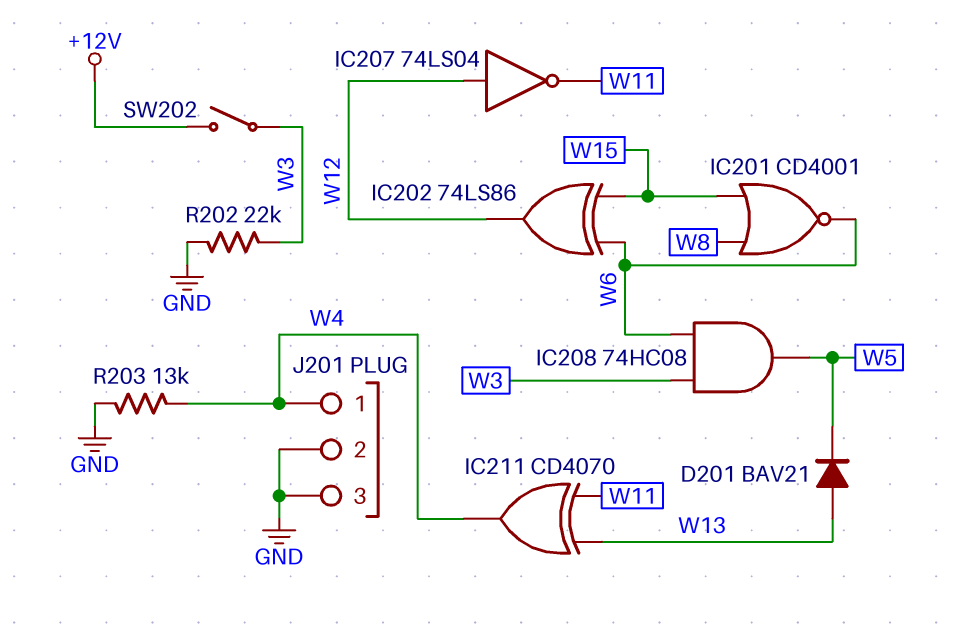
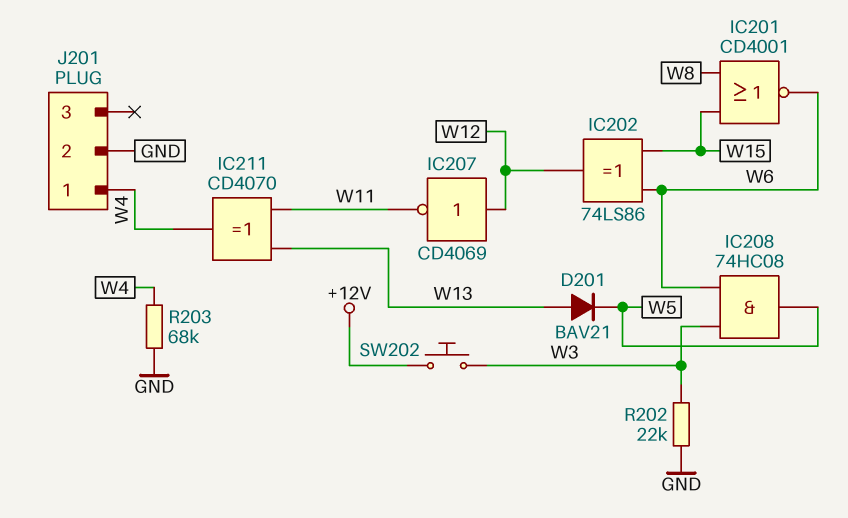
IC207: NOT 74LS04 (in W12, out W11) -> NOT CD4069 (in W12, out W11)
J201 pin 3: GND -> none
R203: 13k (GND, W4) -> 68k (GND, W4)
SW202: switch (+12V, W3) -> button (+12V, W3)

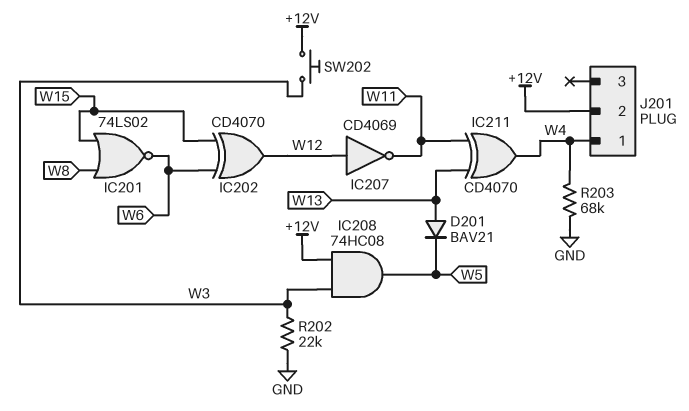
IC201: NOR CD4001 (in W8, in W15, out W6) -> NOR 74LS02 (in W8, in W15, out W6)
IC202: XOR 74LS86 (in W6, in W15, out W12) -> XOR CD4070 (in W6, in W15, out W12)
IC208: AND 74HC08 (in W3, in W6, out W5) -> AND 74HC08 (in +12V, in W3, out W5)
J201 pin 2: GND -> +12V

